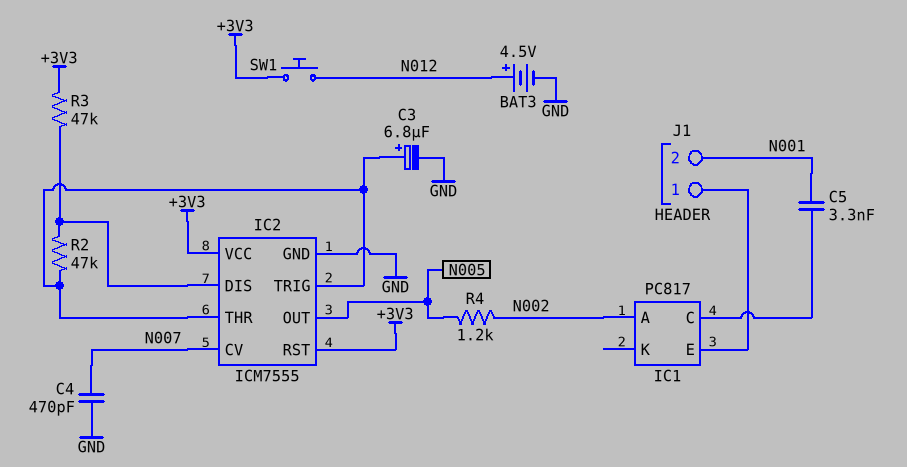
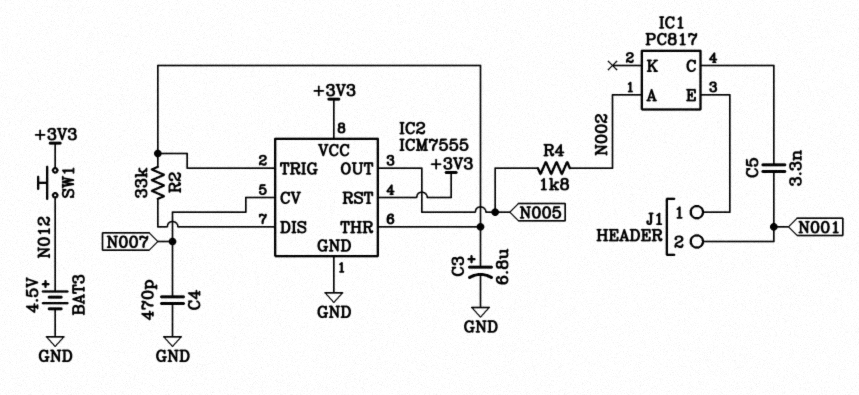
R2: 47k (IC2/DIS, IC2/THR) -> 33k (IC2/DIS, IC2/THR)
R3: 47k (+3V3, IC2/DIS) -> none
R4: 1.2k (N002, N005) -> 1.8k (N002, N005)

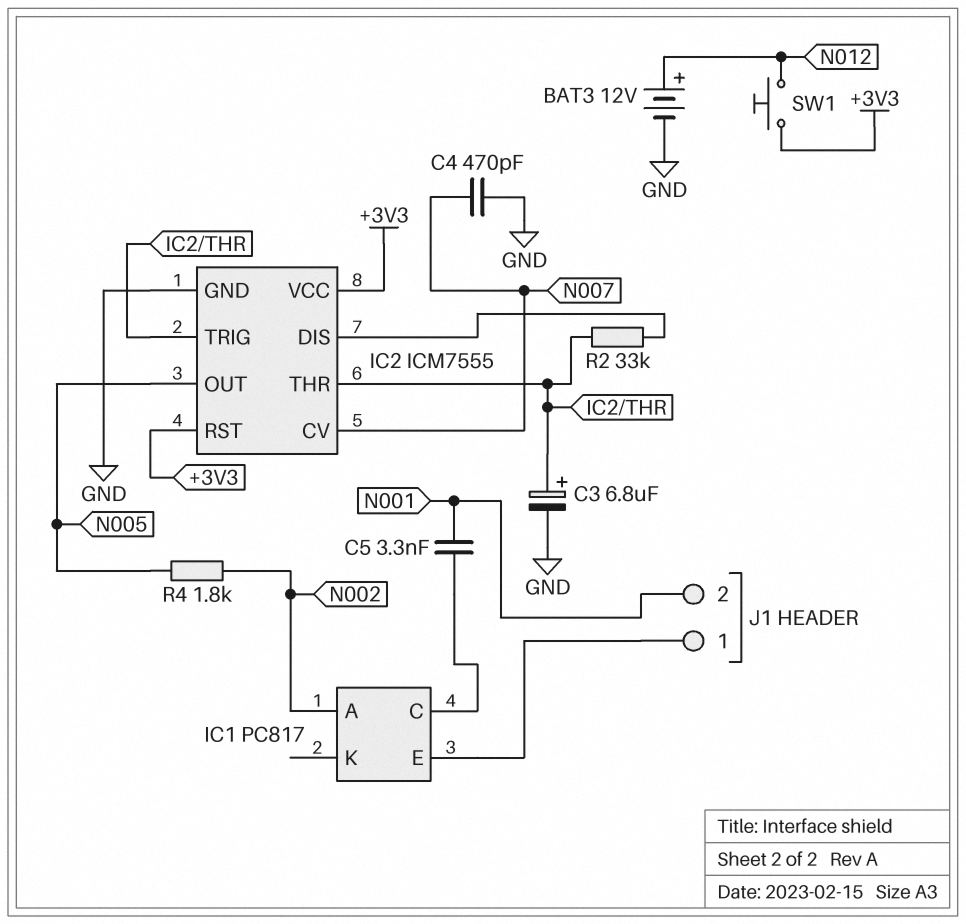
BAT3: 4.5V (plus N012, minus GND) -> 12V (plus N012, minus GND)

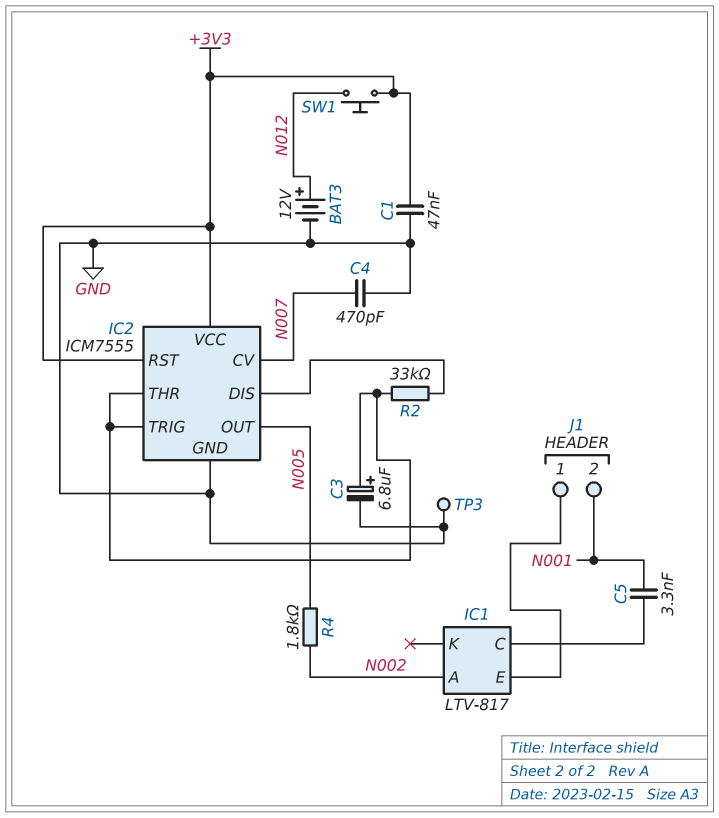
C1: none -> 47nF (+3V3, GND)
IC1: PC817 -> LTV-817
TP3: none -> test point (GND)

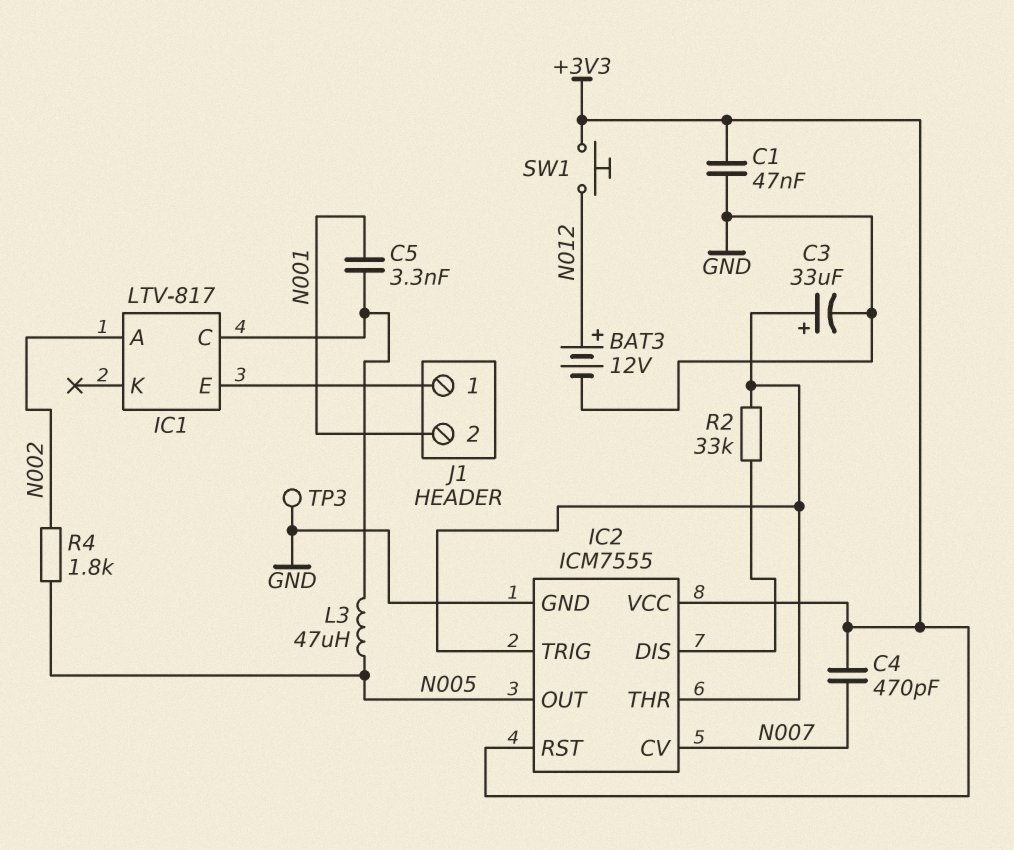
C3: 6.8uF (plus IC2/THR, minus GND) -> 33uF (plus IC2/THR, minus GND)
C4: 470pF (GND, N007) -> 470pF (+3V3, N007)
L3: none -> 47uH (IC1/C, N005)

